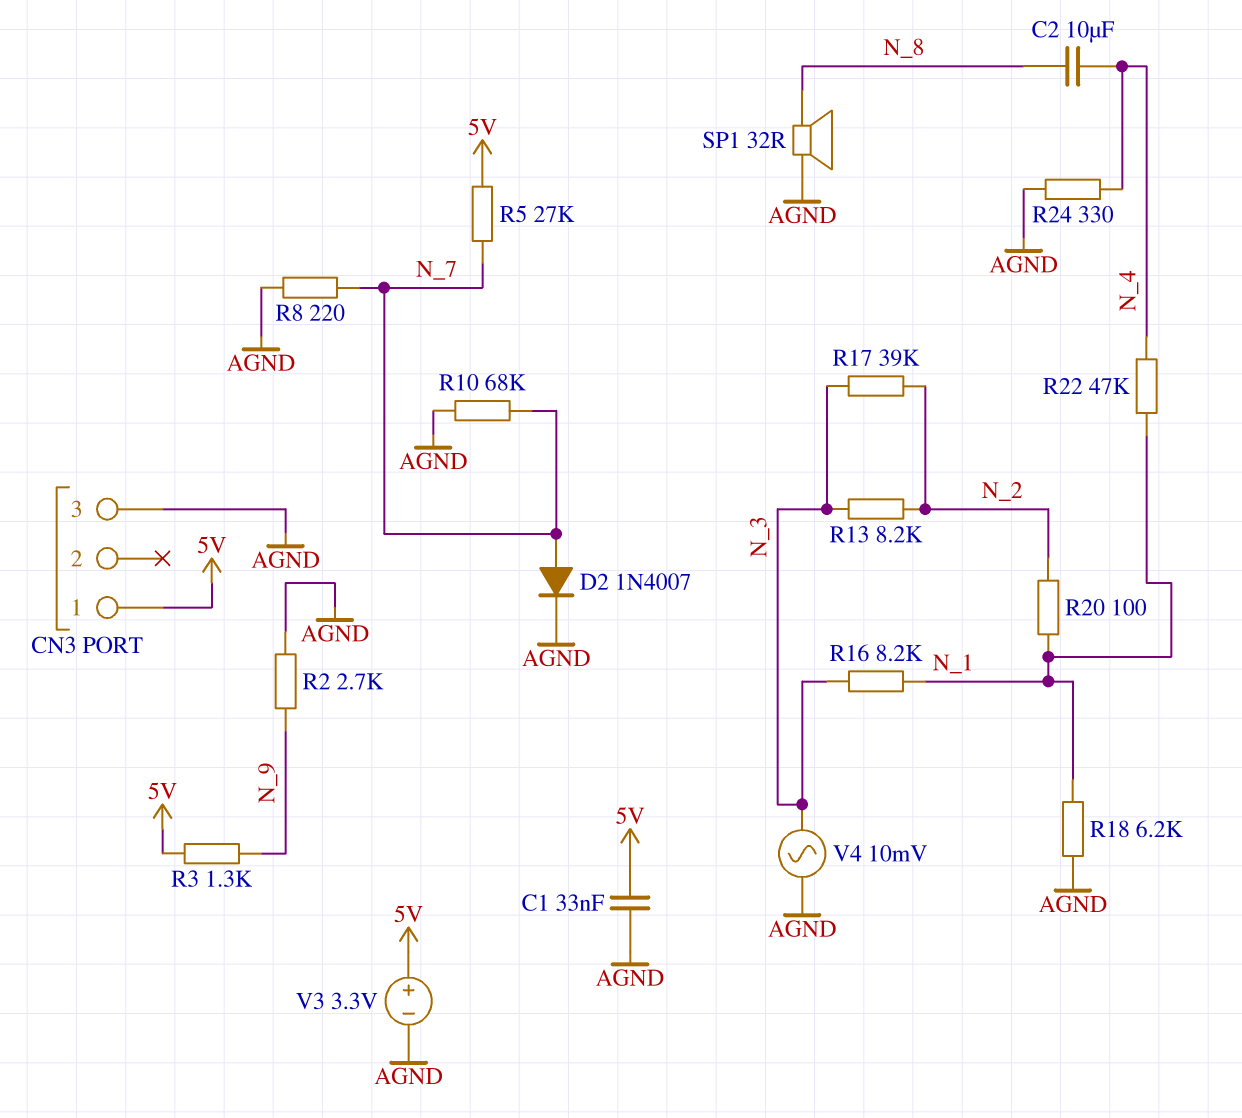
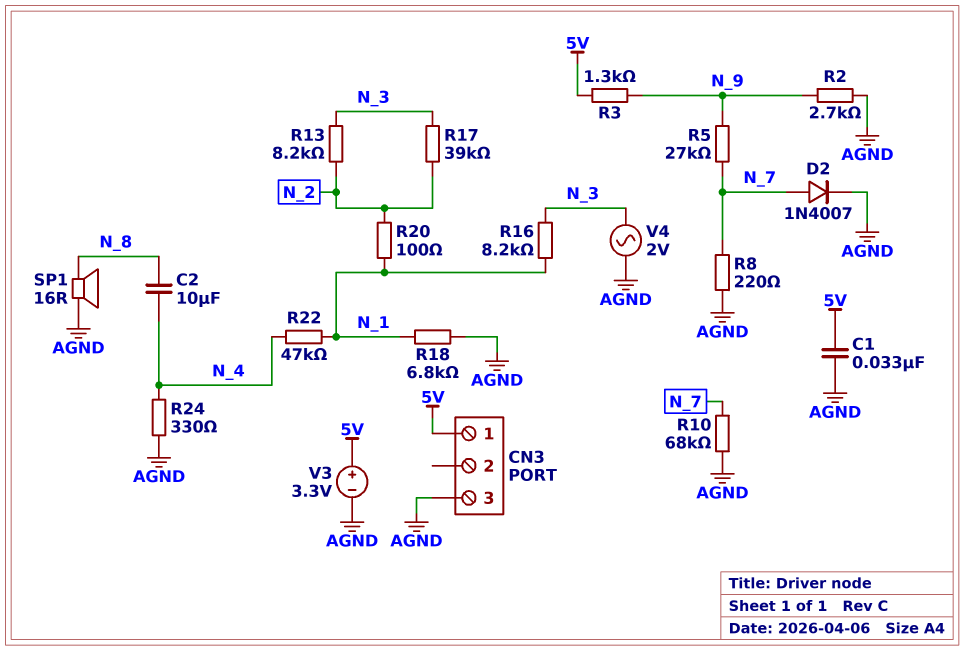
R5: 27k (5V, N_7) -> 27k (N_7, N_9)
R18: 6.2k (AGND, N_1) -> 6.8k (AGND, N_1)
SP1: speaker 32R (AGND, N_8) -> speaker 16R (AGND, N_8)
V4: AC 10mV (AGND, N_3) -> AC 2V (AGND, N_3)

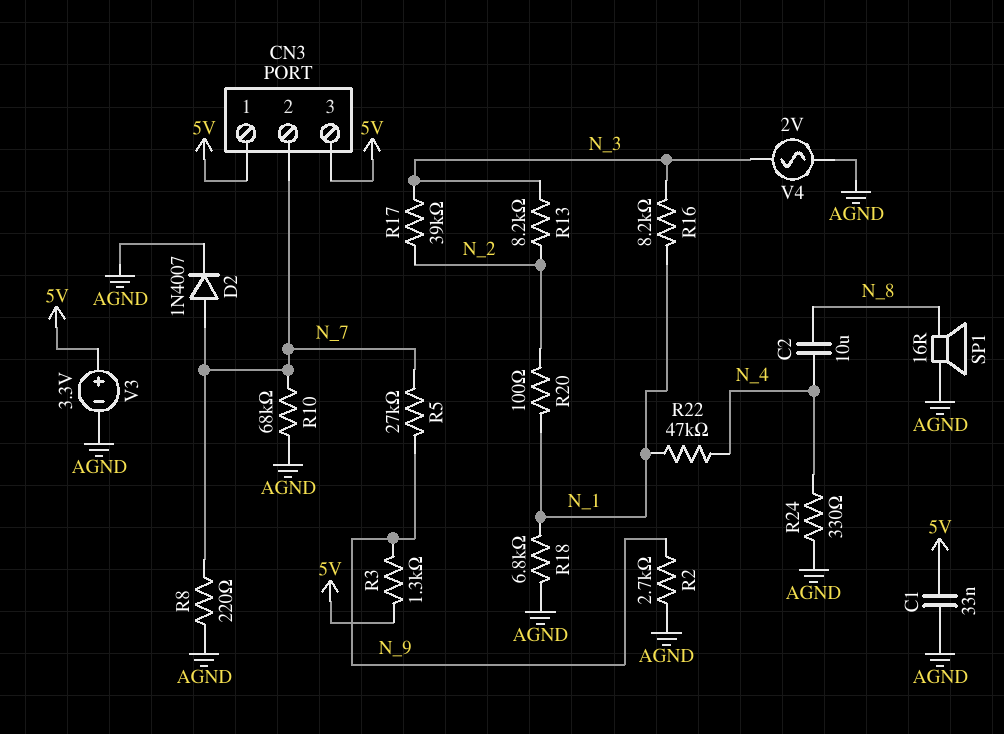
CN3 pin 2: none -> N_7
CN3 pin 3: AGND -> 5V

